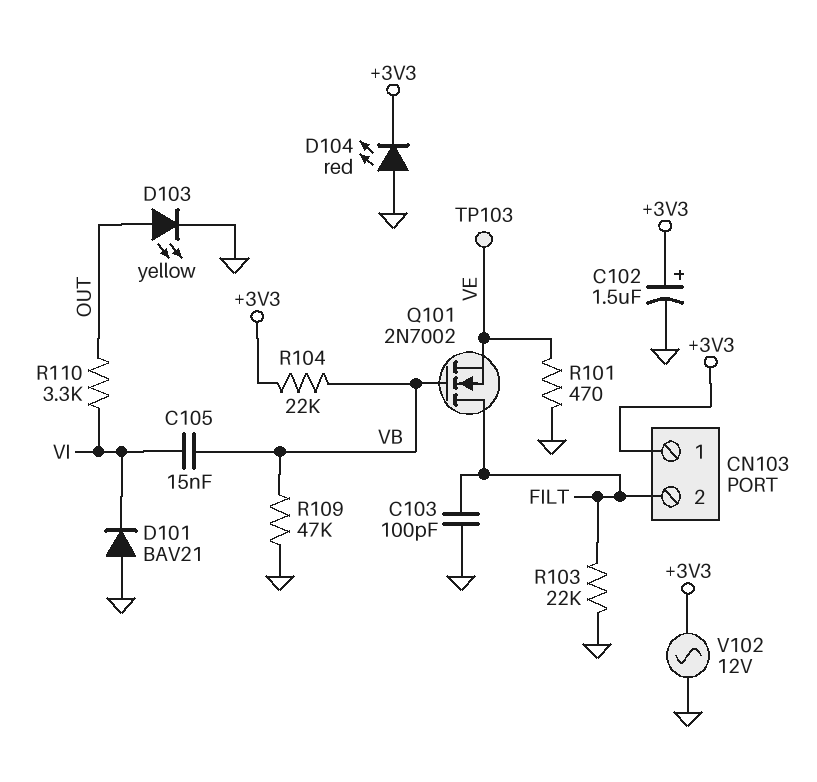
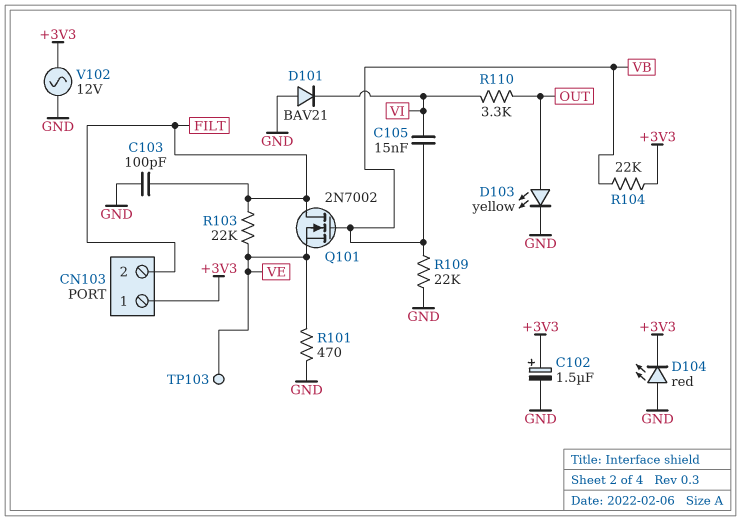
R103: 22k (FILT, GND) -> 22k (FILT, VE)
R109: 47k (GND, VB) -> 22k (GND, VB)

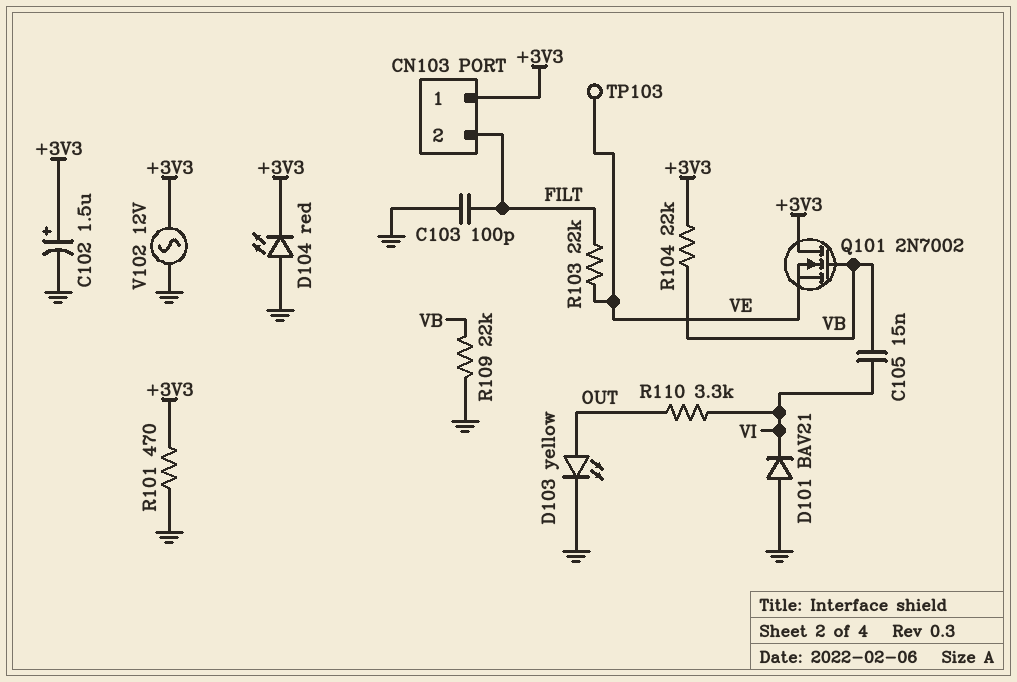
Q101: NMOS 2N7002 (G VB, D FILT, S VE) -> NMOS 2N7002 (G VB, D +3V3, S VE)
R101: 470 (GND, VE) -> 470 (+3V3, GND)

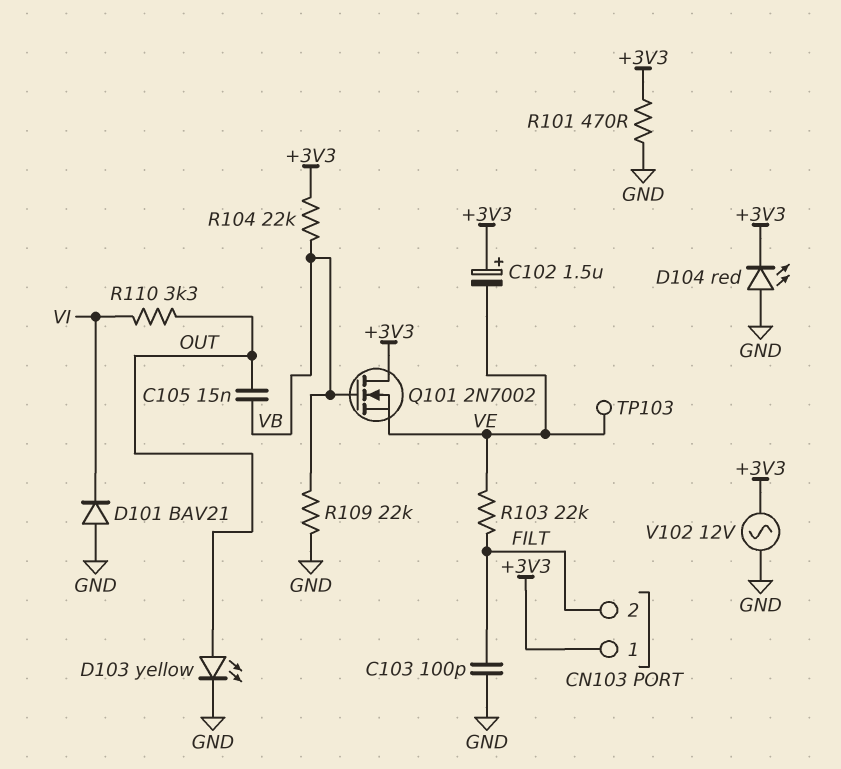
C102: 1.5uF (plus +3V3, minus GND) -> 1.5uF (plus +3V3, minus VE)
C105: 15nF (VB, VI) -> 15nF (OUT, VB)

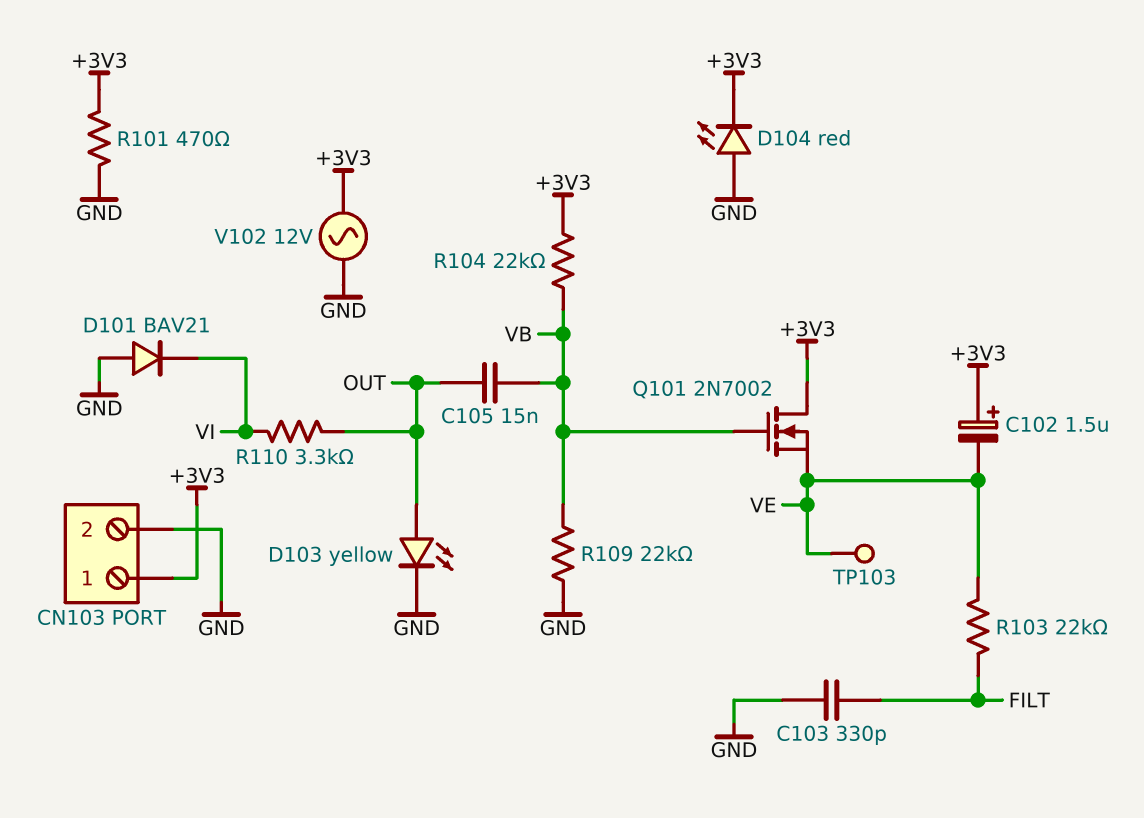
C103: 100pF (FILT, GND) -> 330pF (FILT, GND)
CN103 pin 2: FILT -> GND

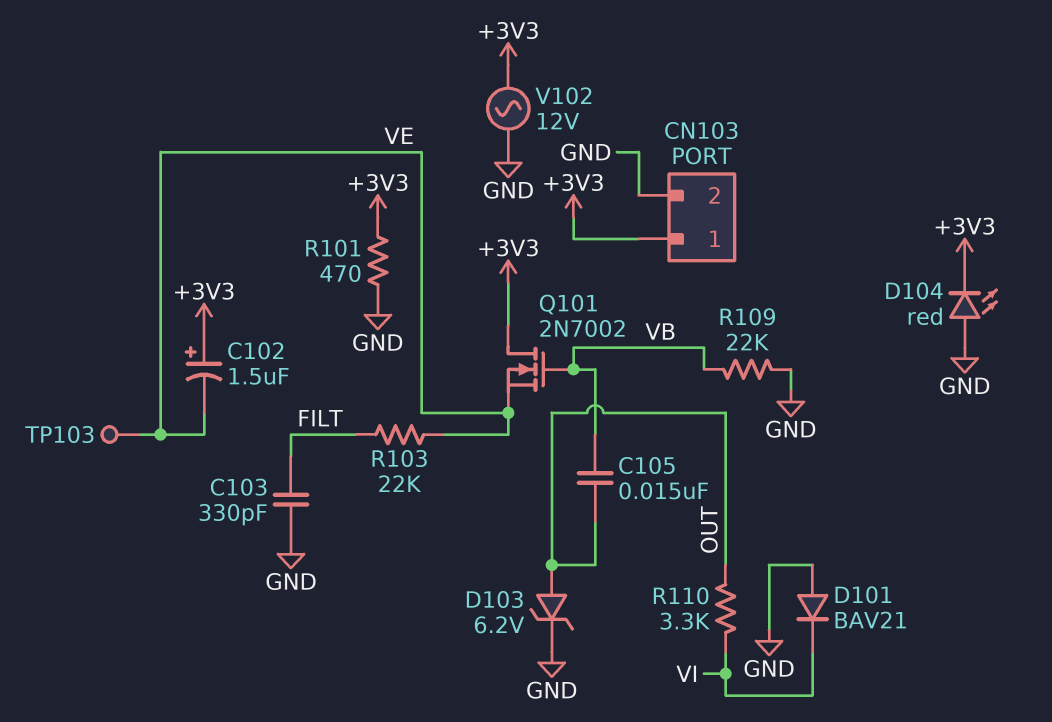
D103: LED yellow (A OUT, K GND) -> zener 6.2V (A OUT, K GND)
R104: 22k (+3V3, VB) -> none

